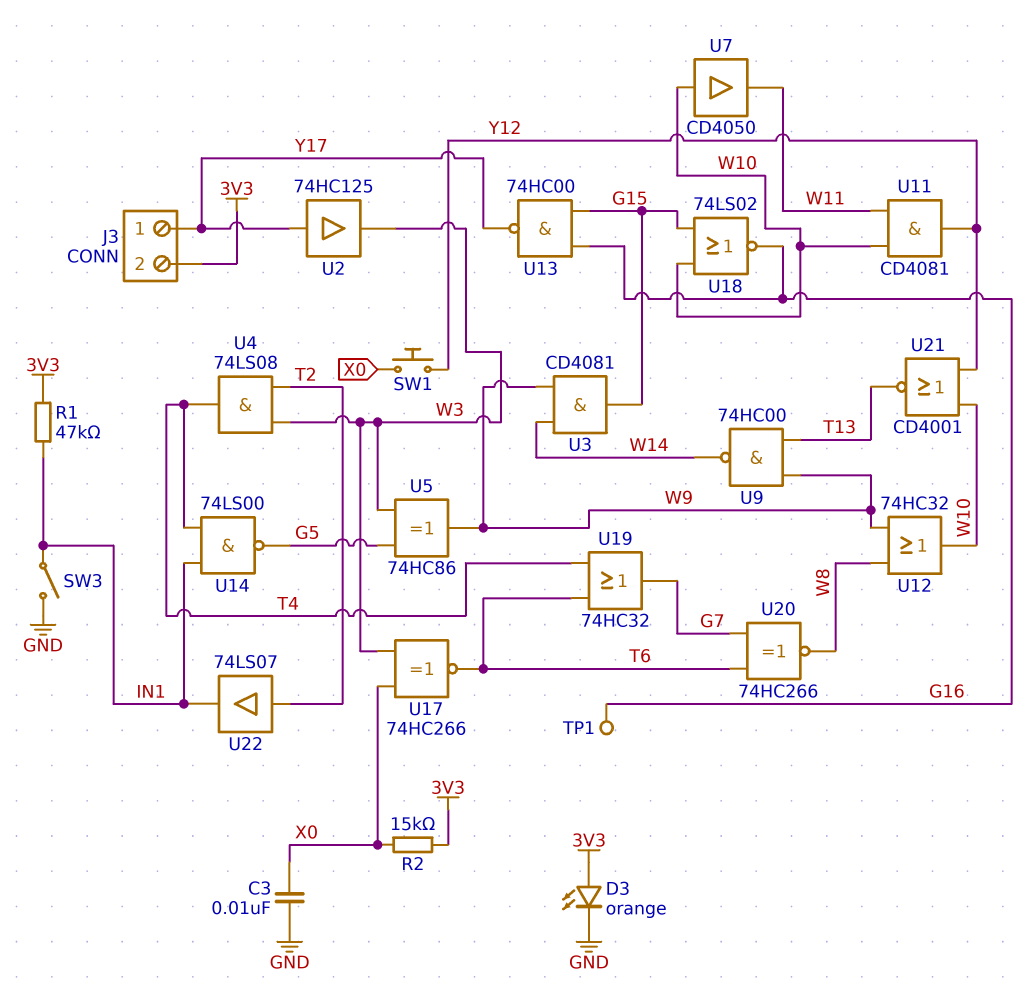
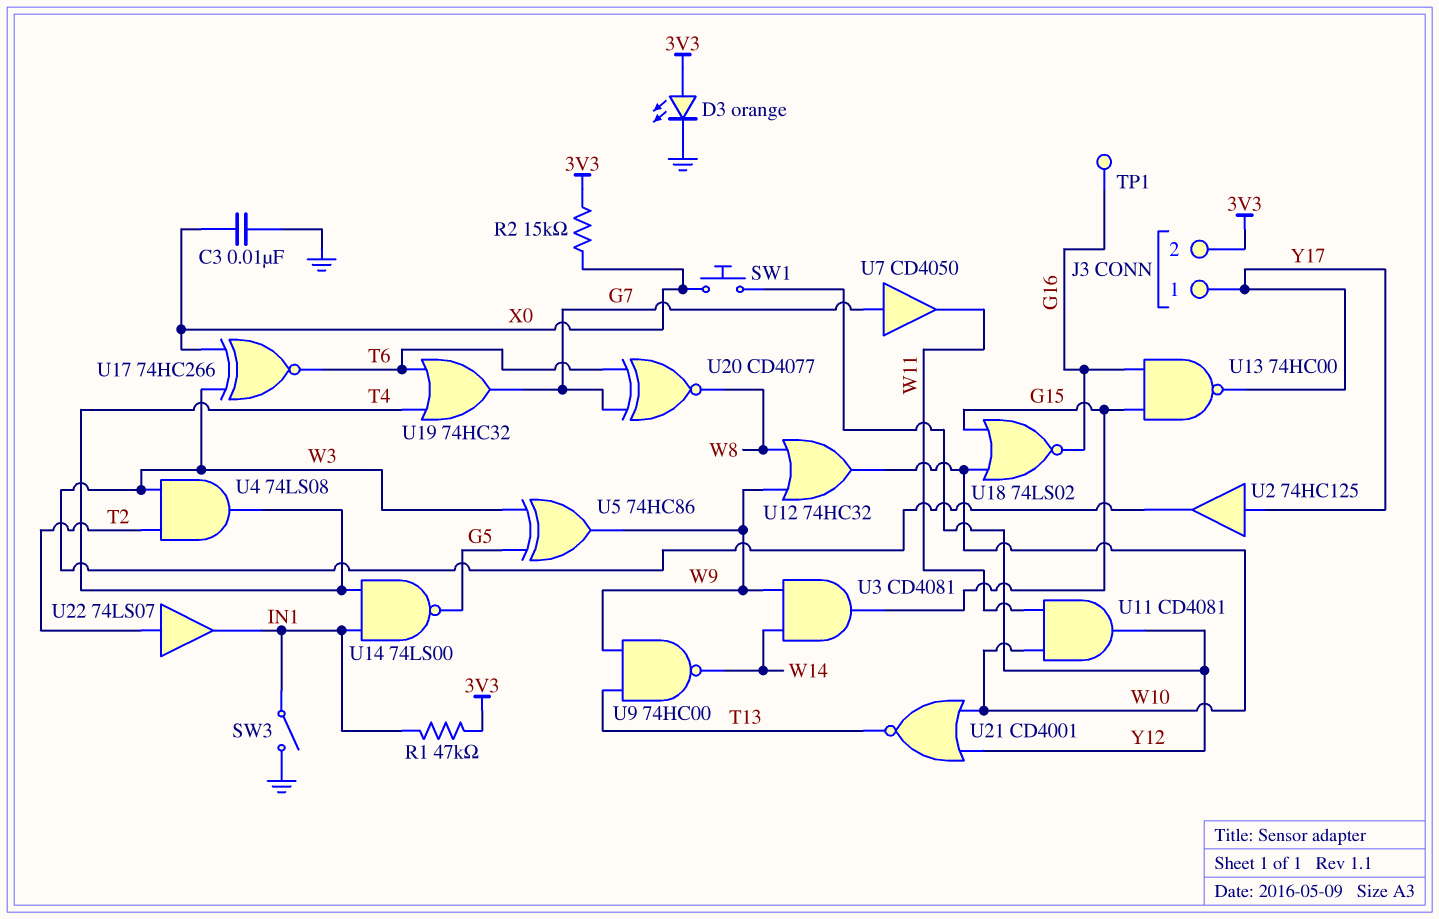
U7: buffer CD4050 (in W10, out W11) -> buffer CD4050 (in G7, out W11)
U20: XNOR 74HC266 (in G7, in T6, out W8) -> XNOR CD4077 (in G7, in T6, out W8)

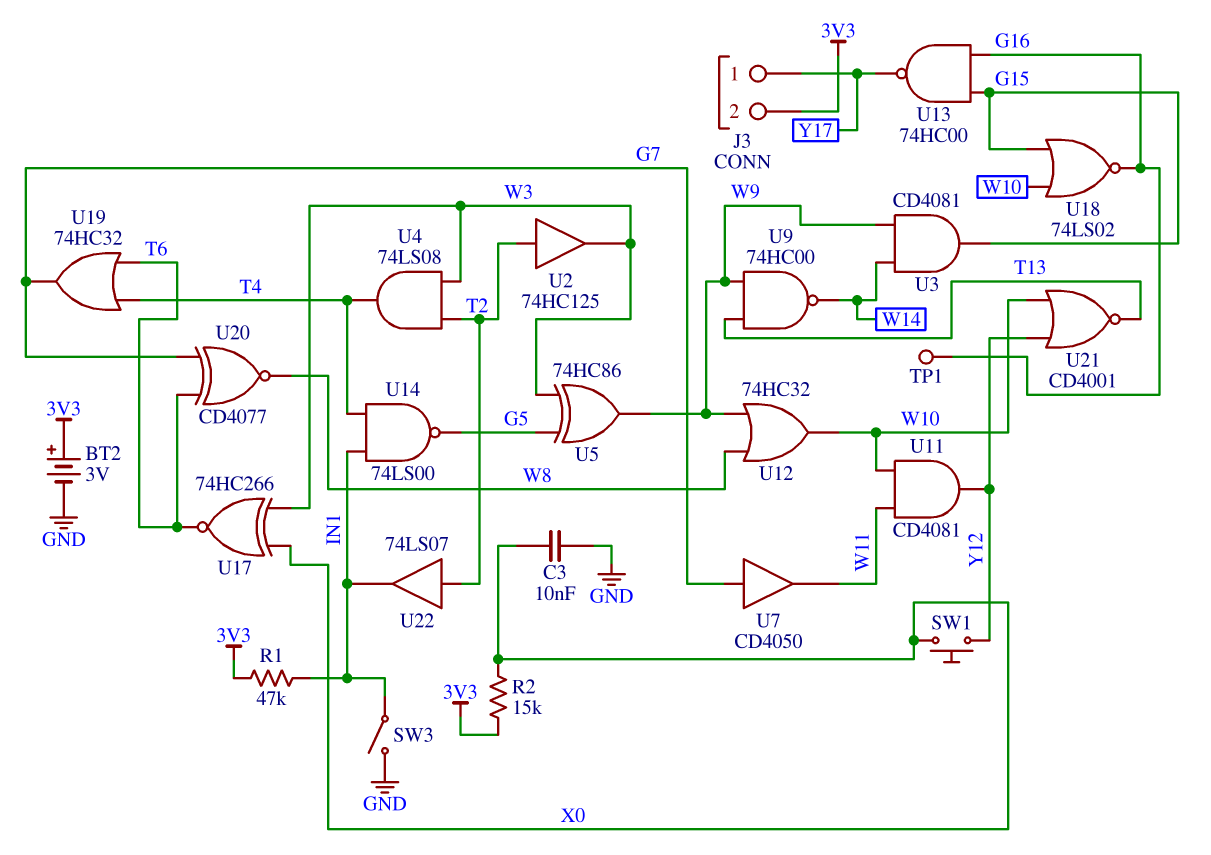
BT2: none -> 3V (plus 3V3, minus GND)
D3: LED orange (A 3V3, K GND) -> none
U2: buffer 74HC125 (in Y17, out W3) -> buffer 74HC125 (in T2, out W3)

